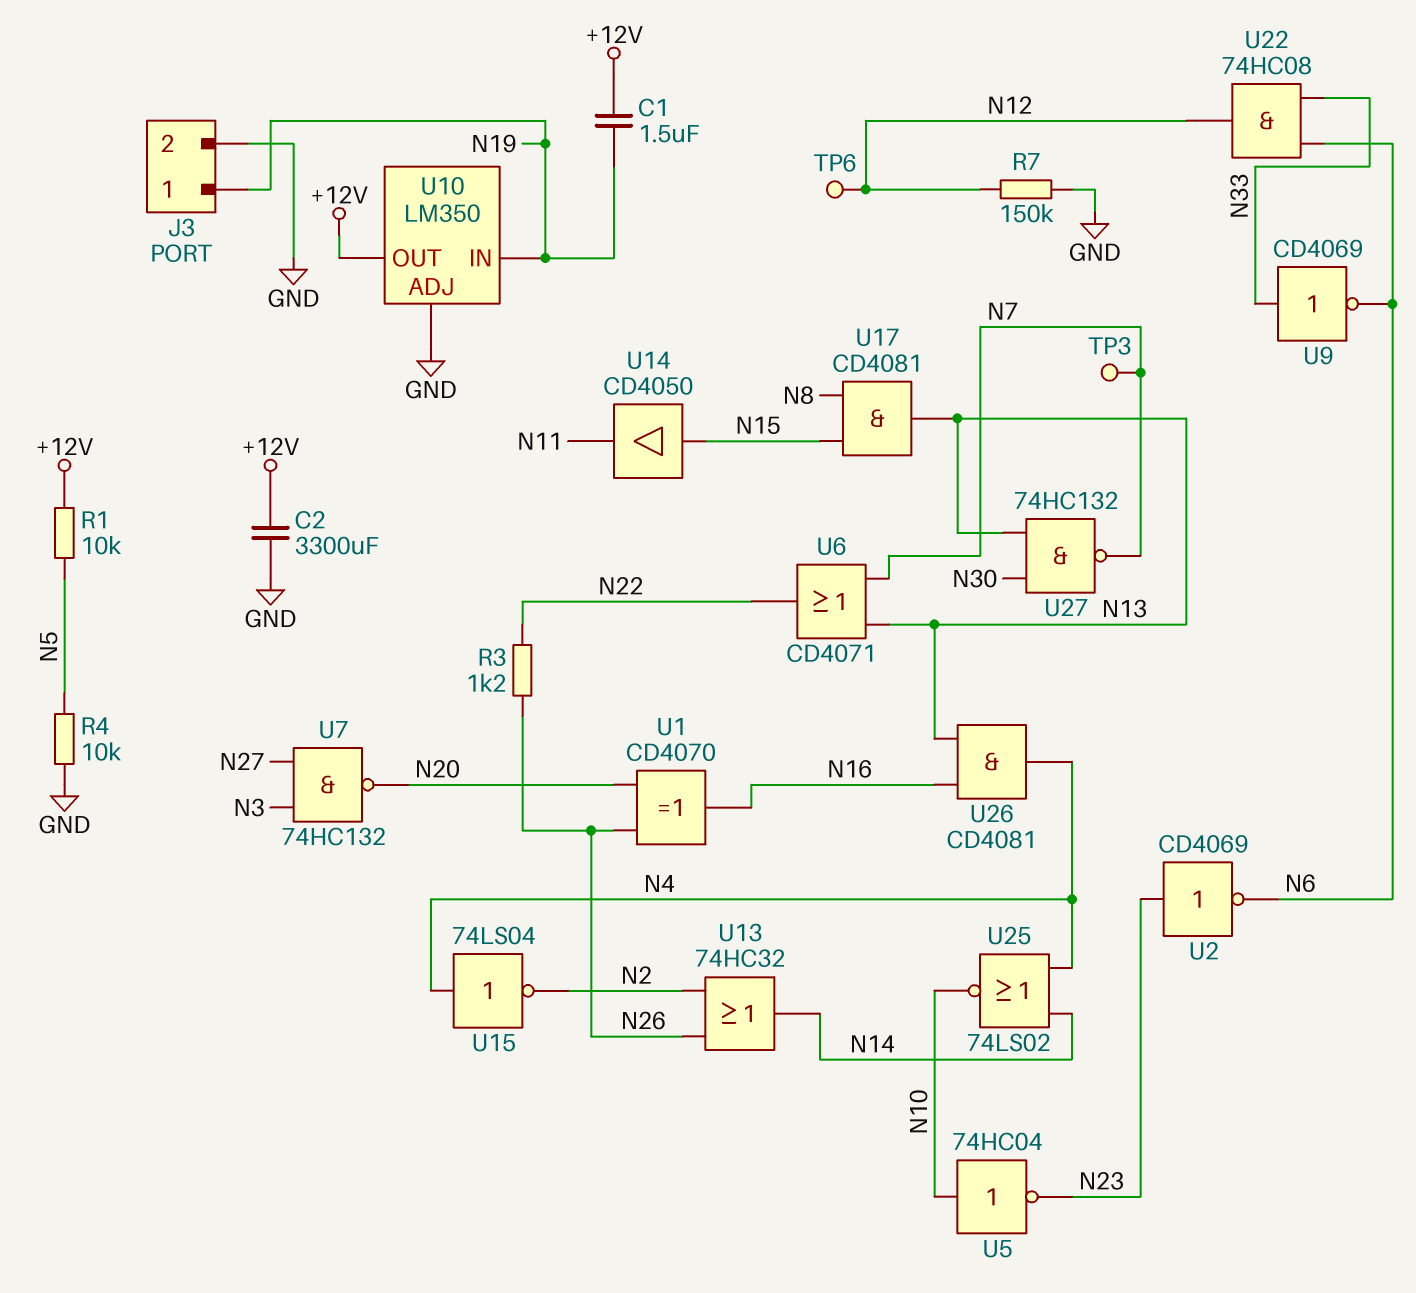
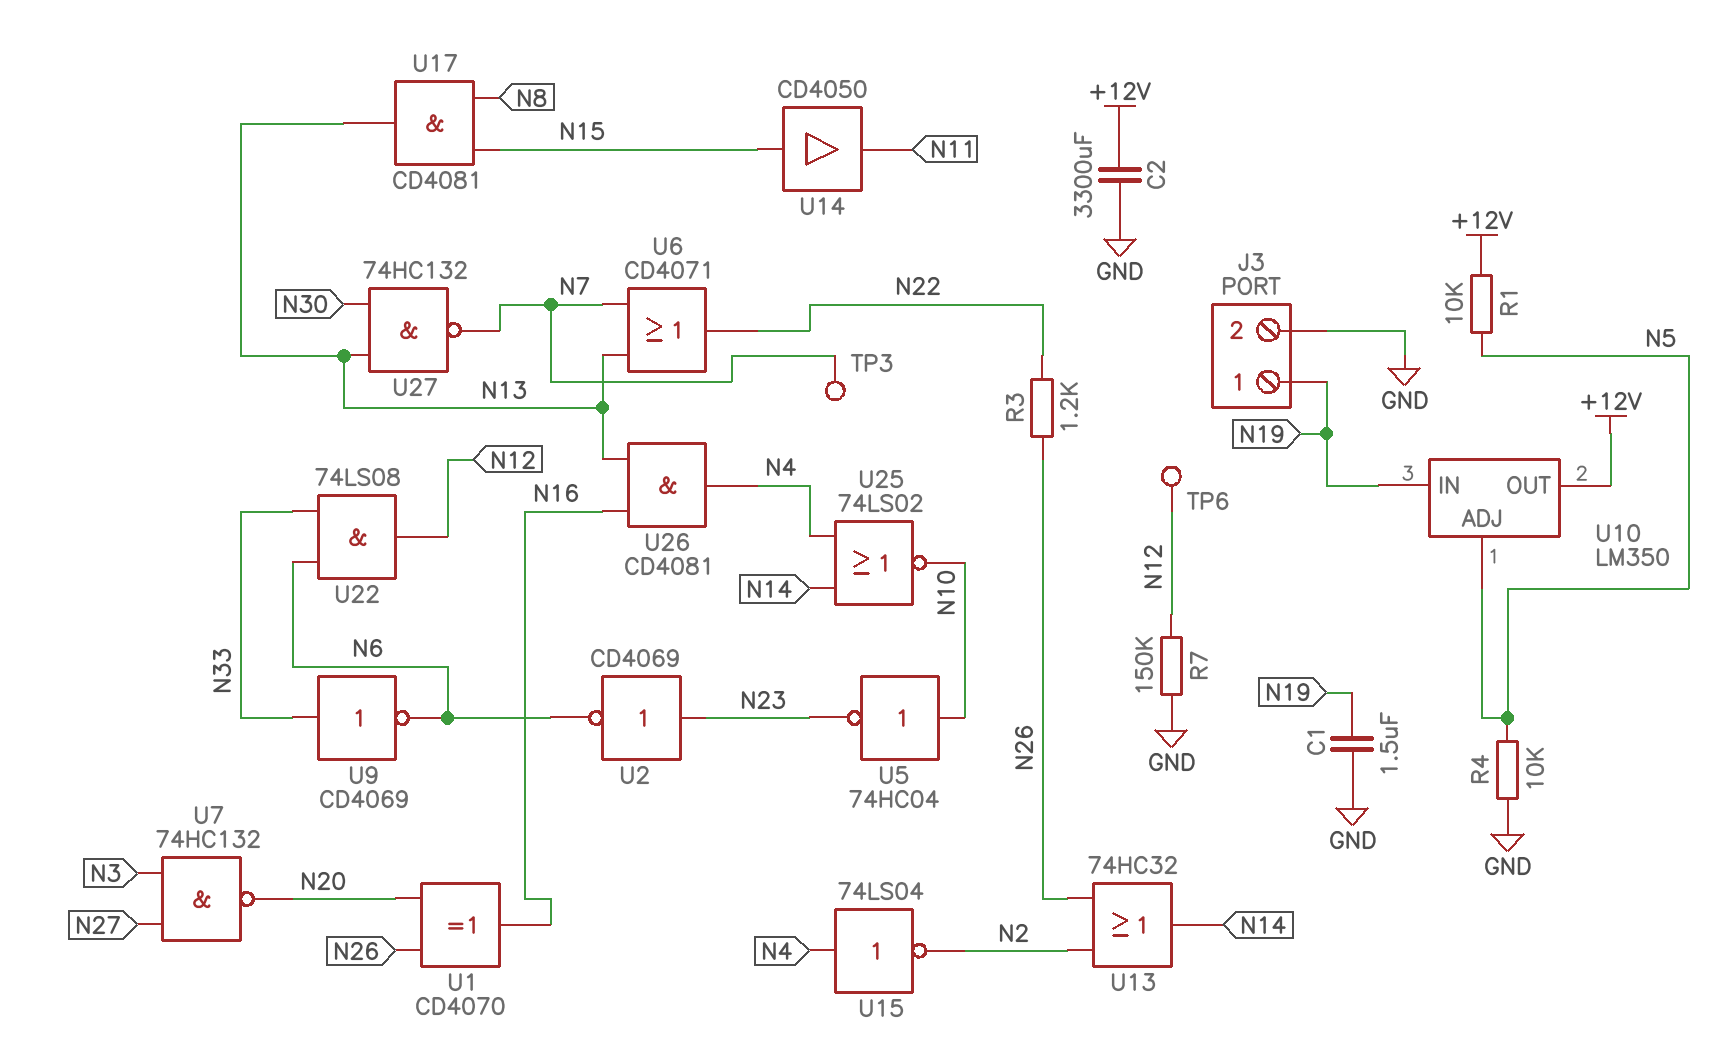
C1: 1.5uF (+12V, N19) -> 1.5uF (GND, N19)
U10 pin ADJ: GND -> N5
U22: AND 74HC08 (in N6, in N33, out N12) -> AND 74LS08 (in N6, in N33, out N12)

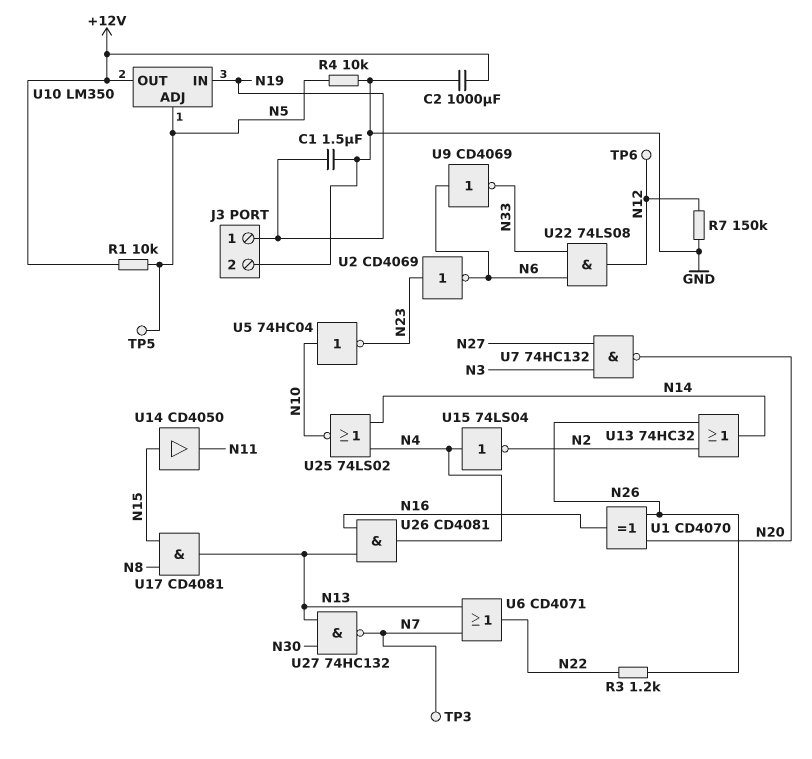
C2: 3300uF (+12V, GND) -> 1000uF (+12V, GND)
TP5: none -> test point (N5)
U9: NOT CD4069 (in N33, out N6) -> NOT CD4069 (in N6, out N33)

